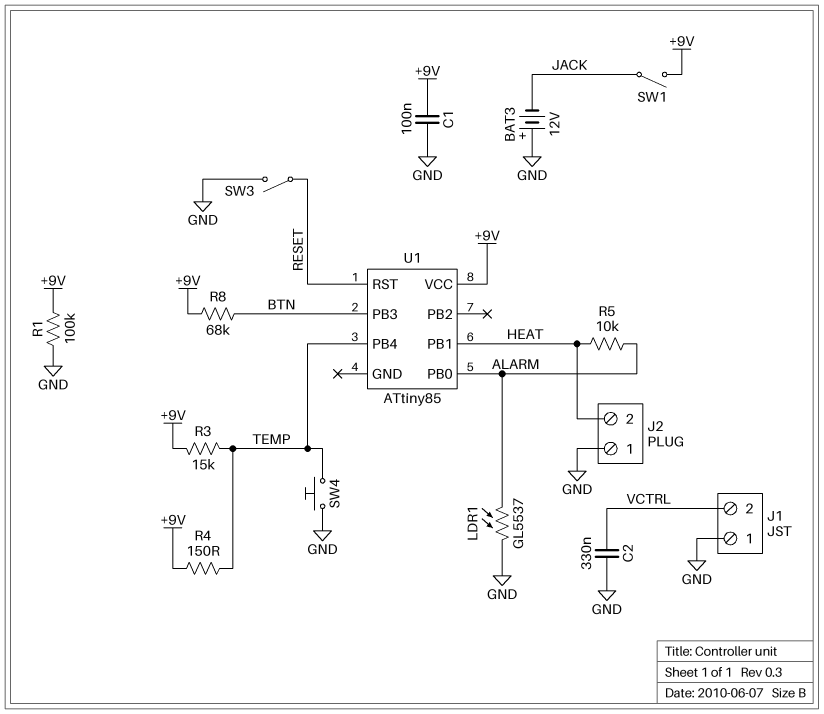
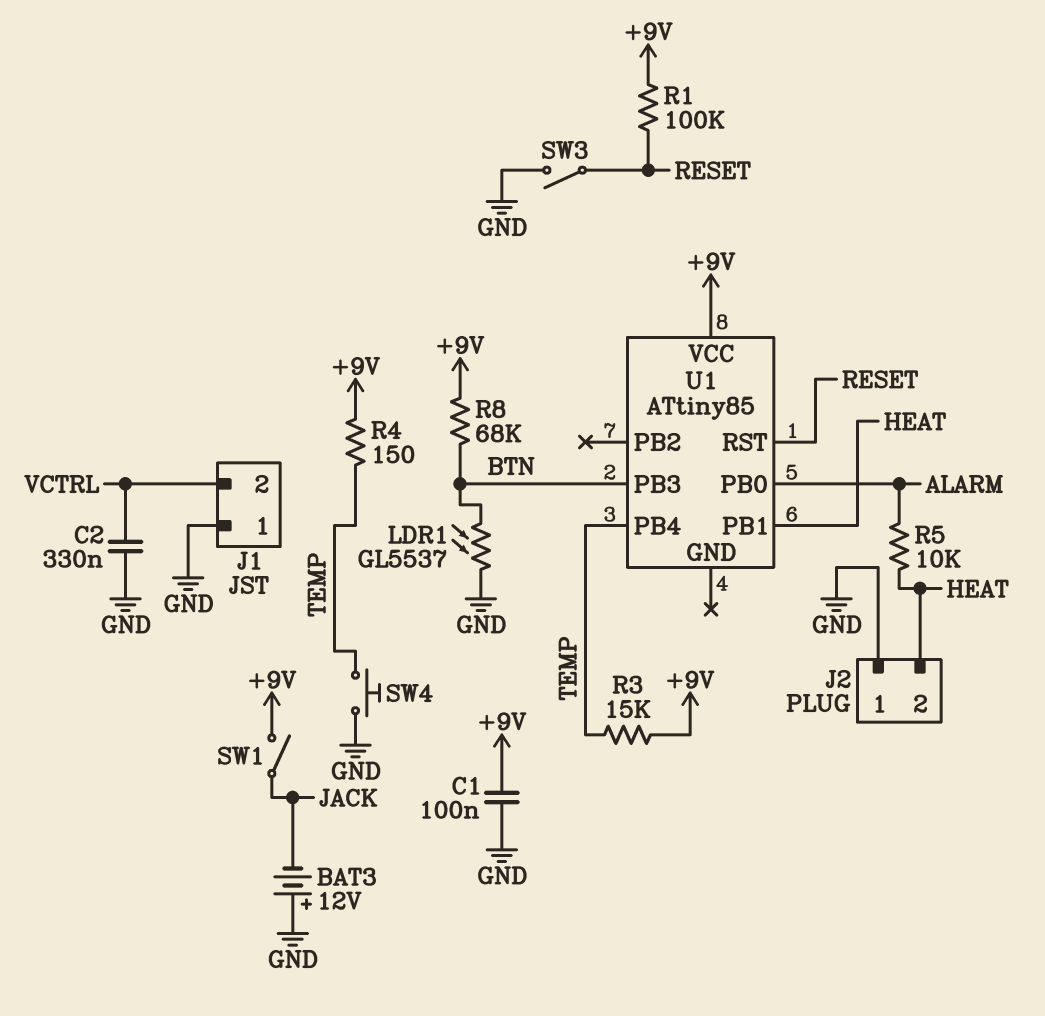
LDR1: GL5537 (ALARM, GND) -> GL5537 (BTN, GND)
R1: 100k (+9V, GND) -> 100k (+9V, RESET)

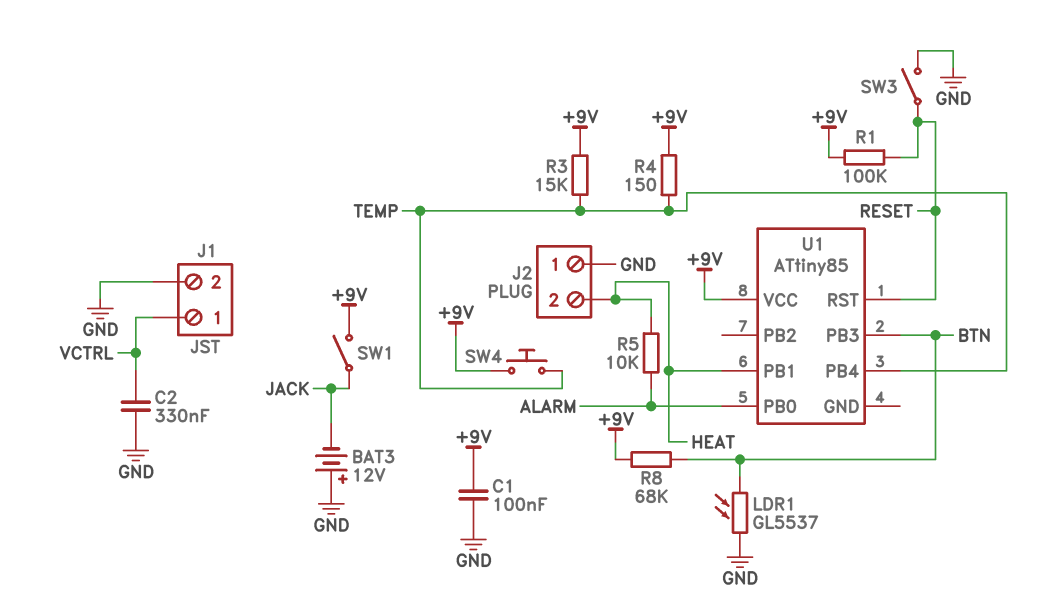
J1 pin 1: GND -> VCTRL
J1 pin 2: VCTRL -> GND
SW4: button (GND, TEMP) -> button (+9V, TEMP)

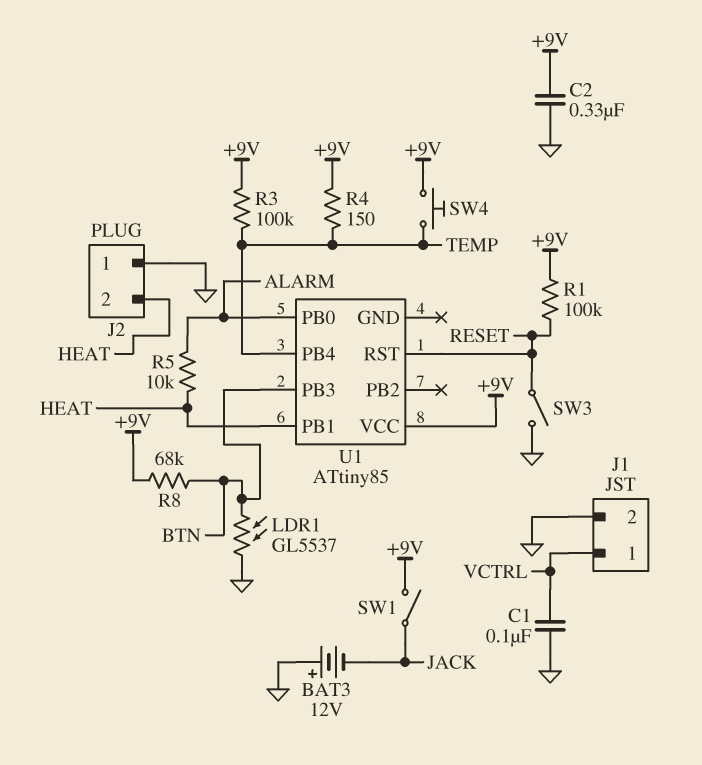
C1: 100nF (+9V, GND) -> 100nF (GND, VCTRL)
C2: 330nF (GND, VCTRL) -> 330nF (+9V, GND)
R3: 15k (+9V, TEMP) -> 100k (+9V, TEMP)

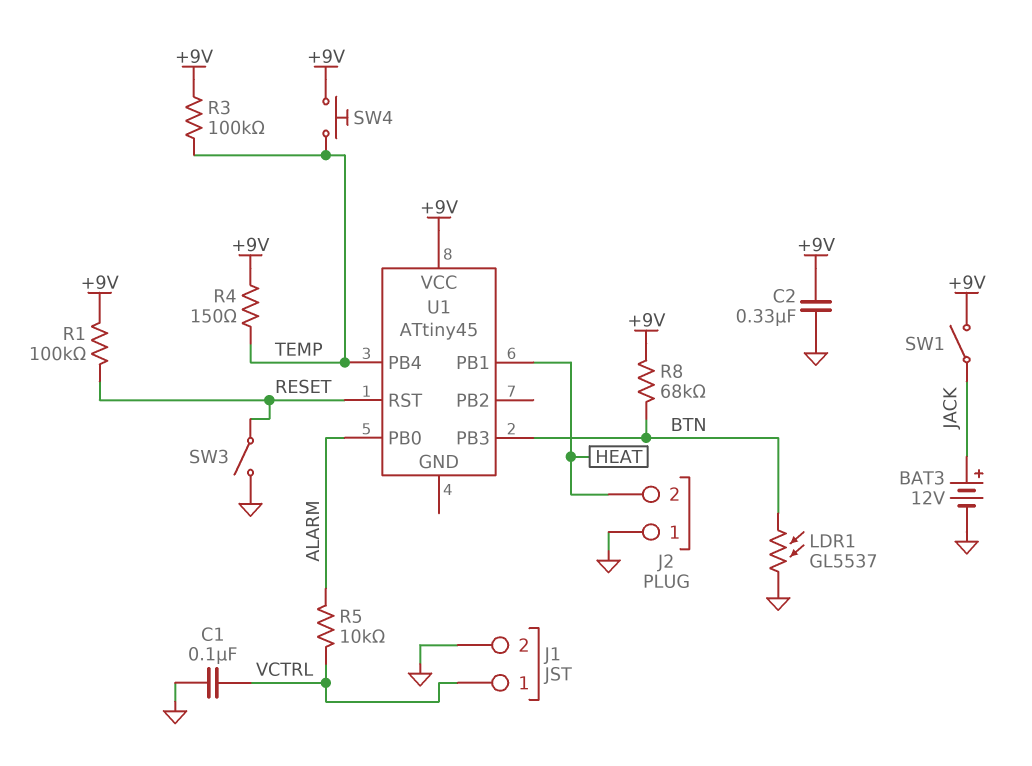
BAT3: 12V (plus GND, minus JACK) -> 12V (plus JACK, minus GND)
R5: 10k (ALARM, HEAT) -> 10k (ALARM, VCTRL)
U1: ATtiny85 -> ATtiny45

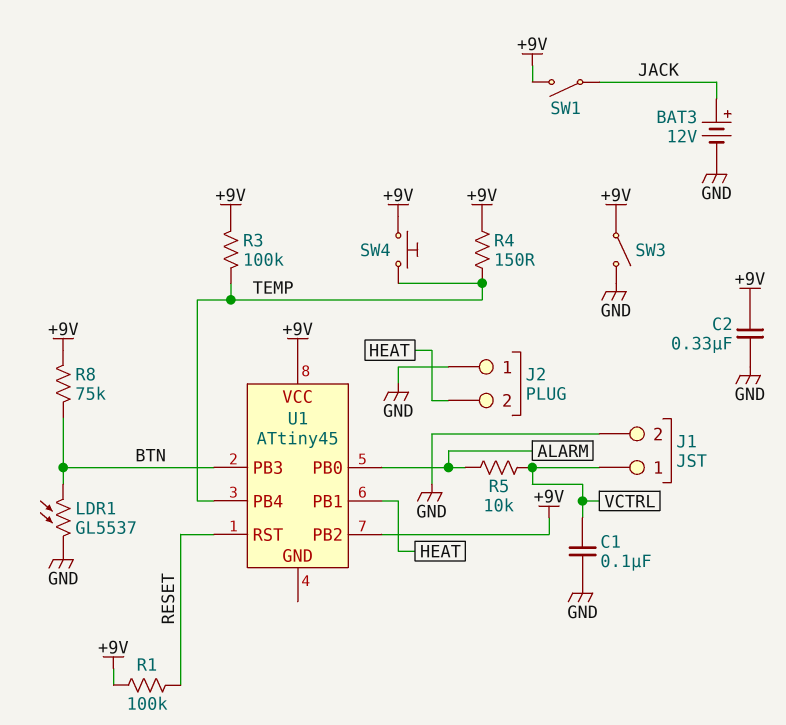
R8: 68k (+9V, BTN) -> 75k (+9V, BTN)
SW3: switch (GND, RESET) -> switch (+9V, GND)
U1 pin PB2: none -> +9V

